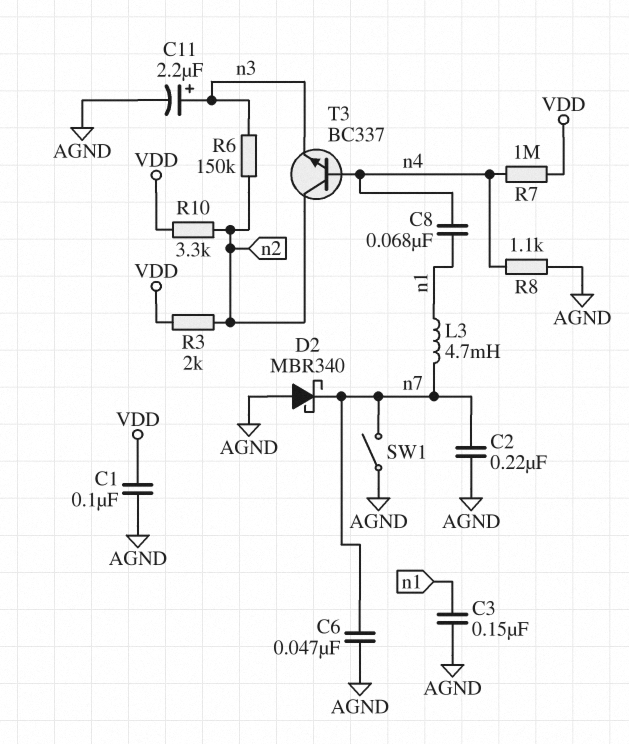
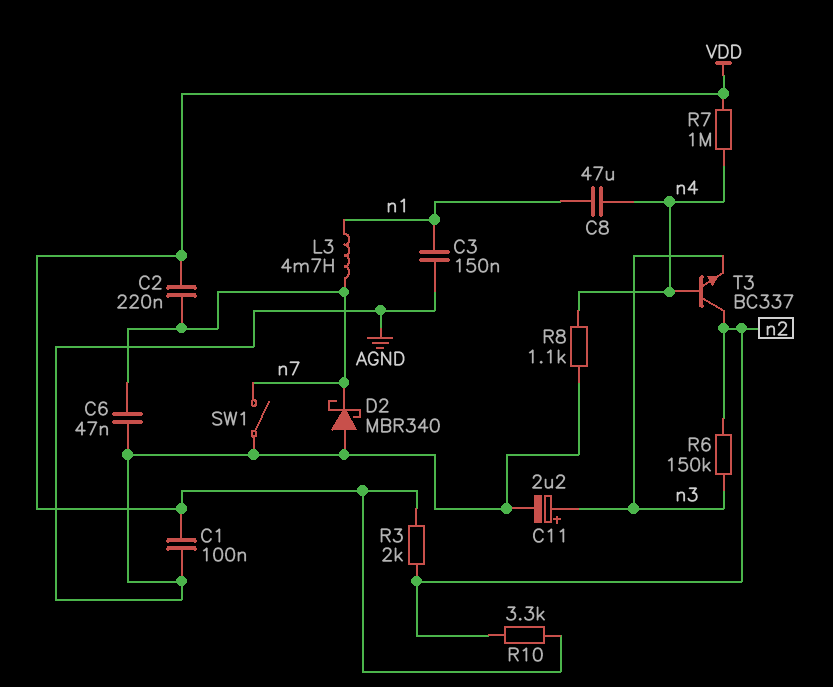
C2: 220nF (AGND, n7) -> 220nF (VDD, n7)
C8: 68nF (n1, n4) -> 47uF (n1, n4)

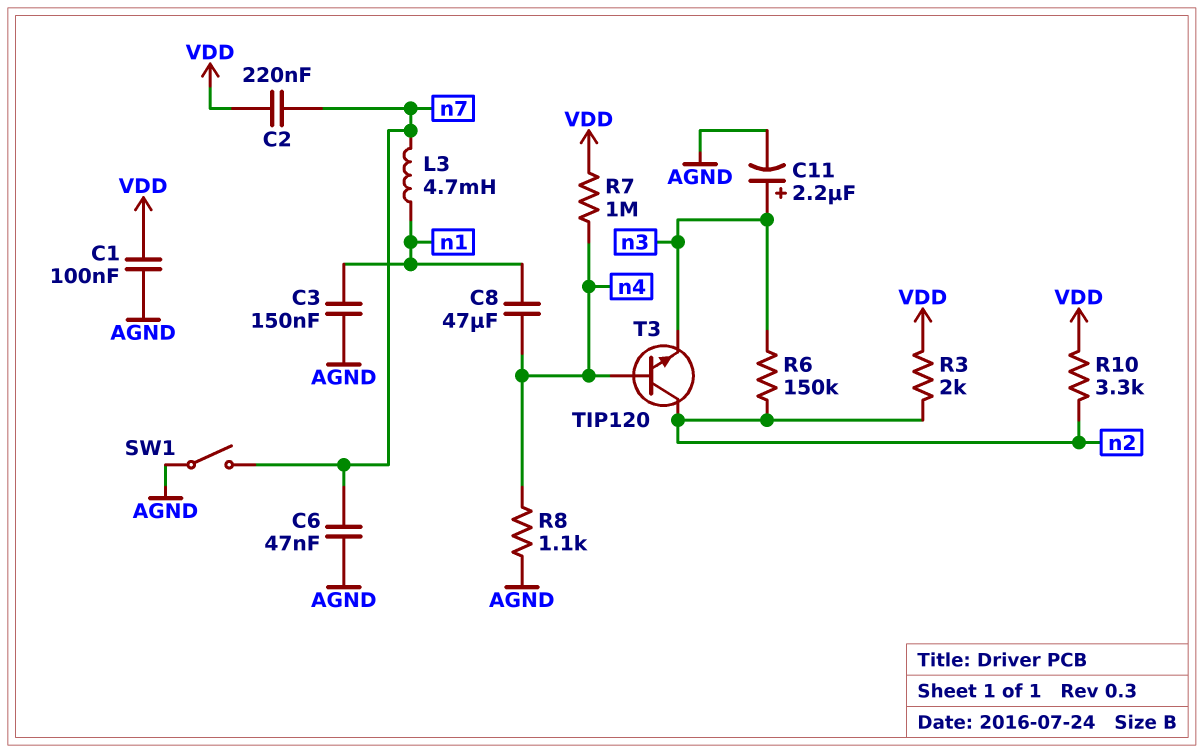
D2: schottky MBR340 (A AGND, K n7) -> none
T3: NPN BC337 (B n4, C n2, E n3) -> NPN TIP120 (B n4, C n2, E n3)

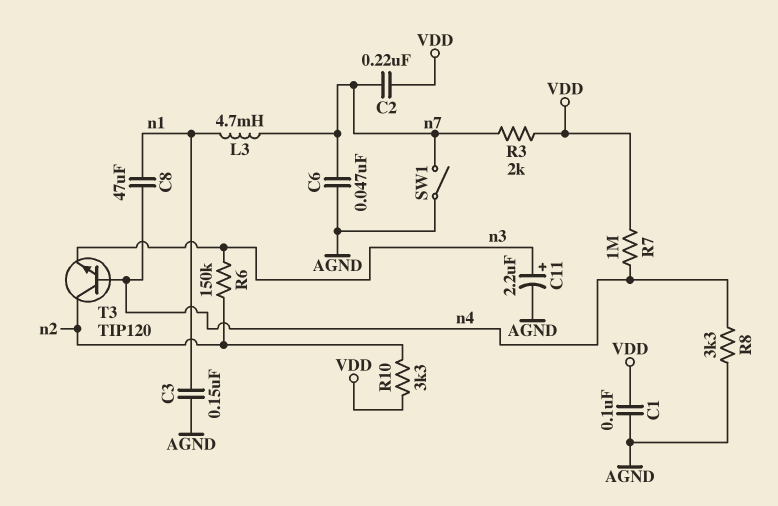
R3: 2k (VDD, n2) -> 2k (VDD, n7)
R8: 1.1k (AGND, n4) -> 3.3k (AGND, n4)

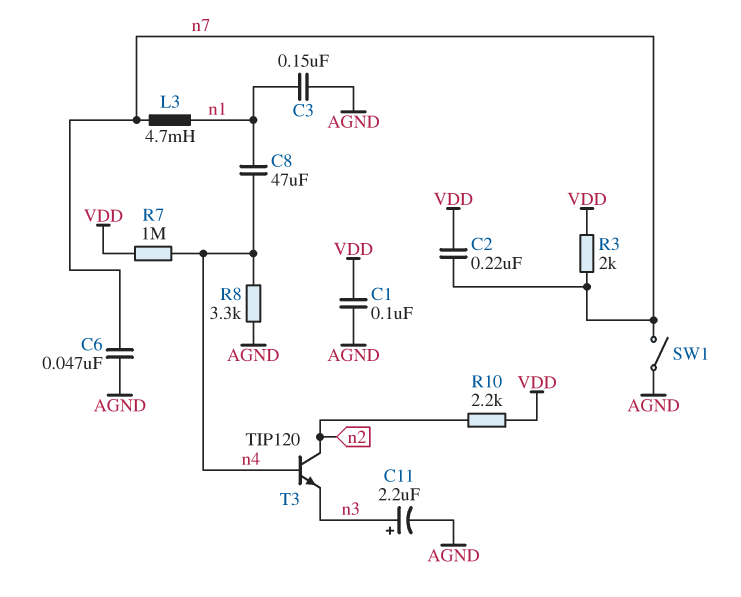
R6: 150k (n2, n3) -> none
R10: 3.3k (VDD, n2) -> 2.2k (VDD, n2)

